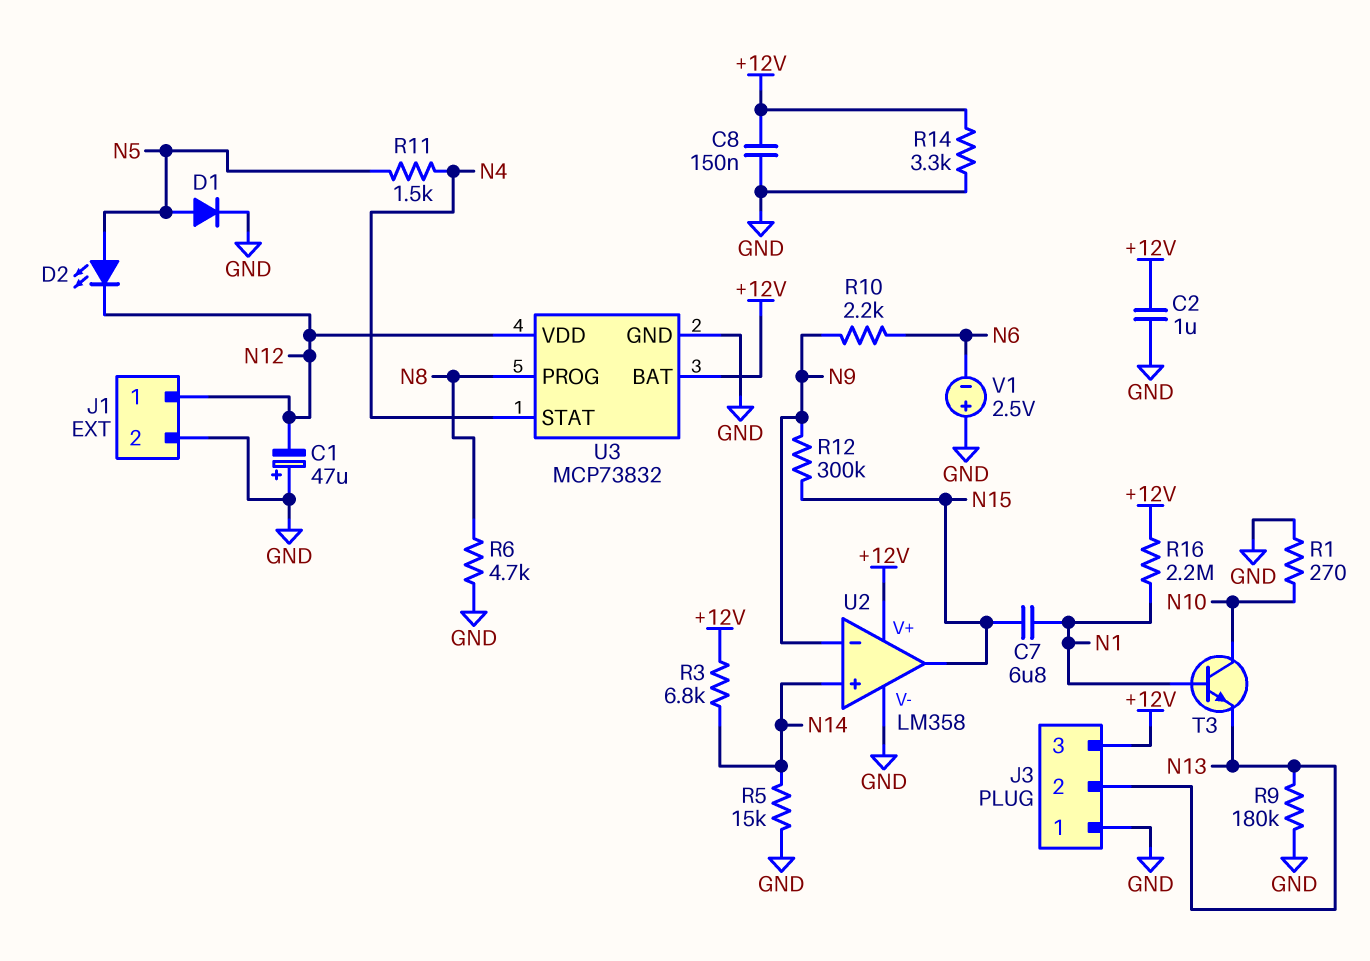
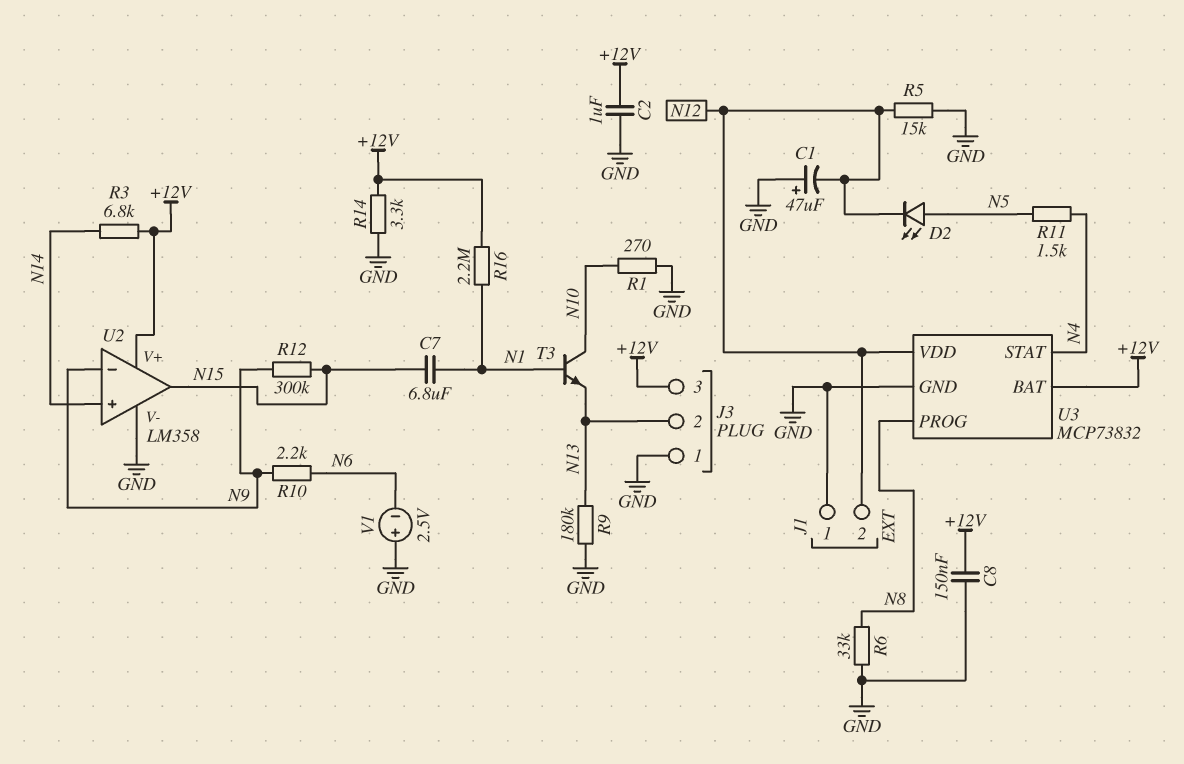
D1: diode (A N5, K GND) -> none
J1 pin 1: N12 -> GND
J1 pin 2: GND -> N12
R5: 15k (GND, N14) -> 15k (GND, N12)
R6: 4.7k (GND, N8) -> 33k (GND, N8)

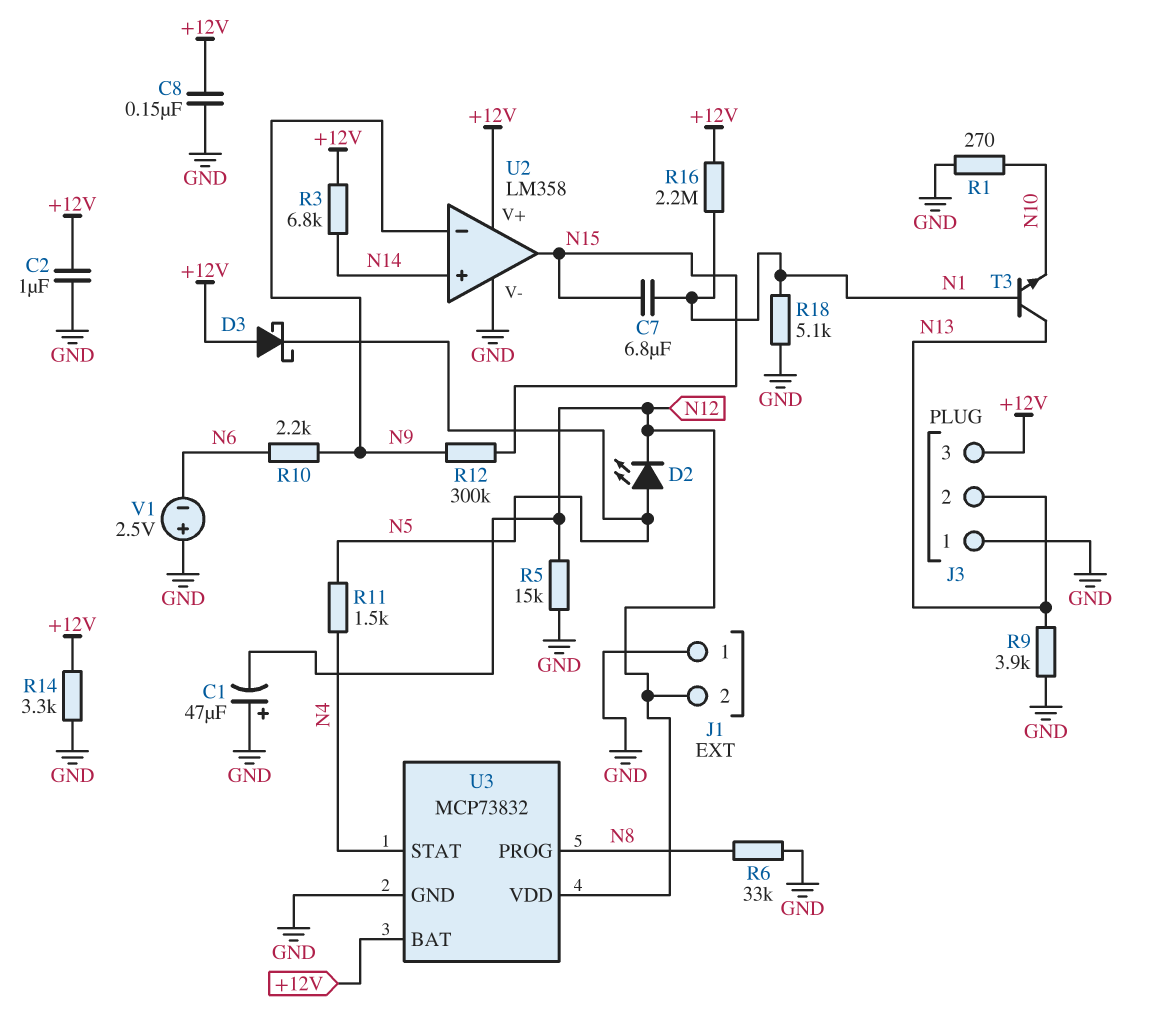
D3: none -> schottky (A +12V, K N5)
R9: 180k (GND, N13) -> 3.9k (GND, N13)
R18: none -> 5.1k (GND, N1)
T3: NPN (B N1, C N10, E N13) -> NPN (B N1, C N13, E N10)

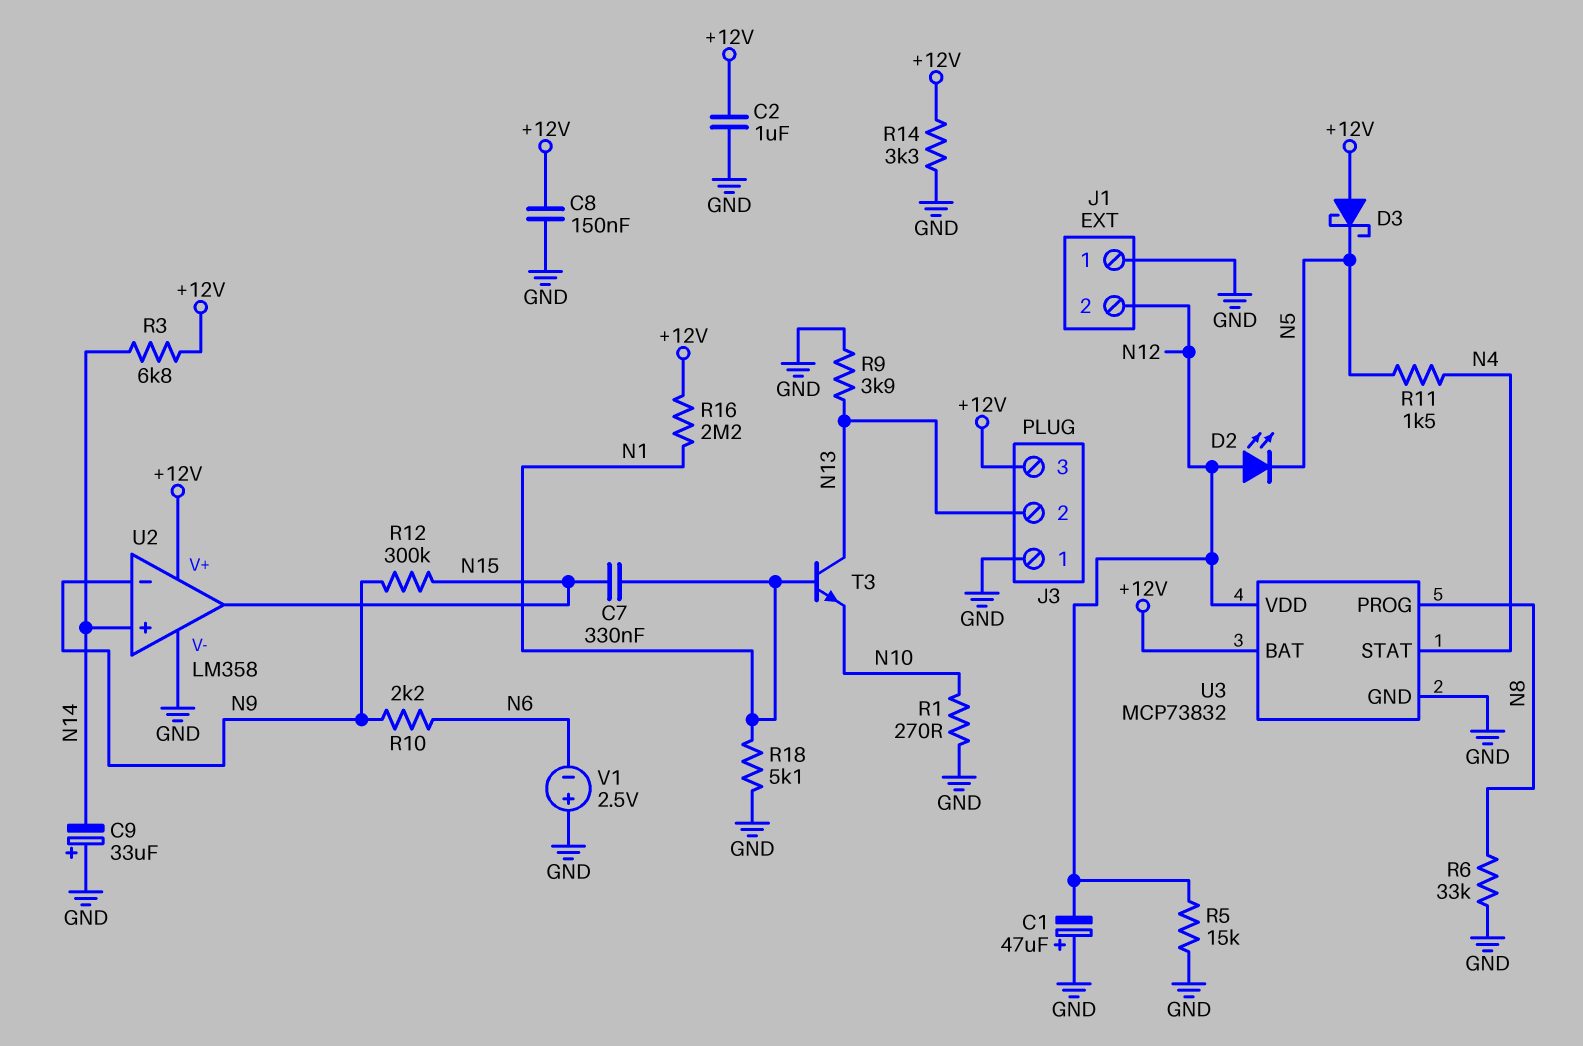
C7: 6.8uF (N1, N15) -> 330nF (N1, N15)
C9: none -> 33uF (plus GND, minus N14)
D2: LED (A N5, K N12) -> LED (A N12, K N5)

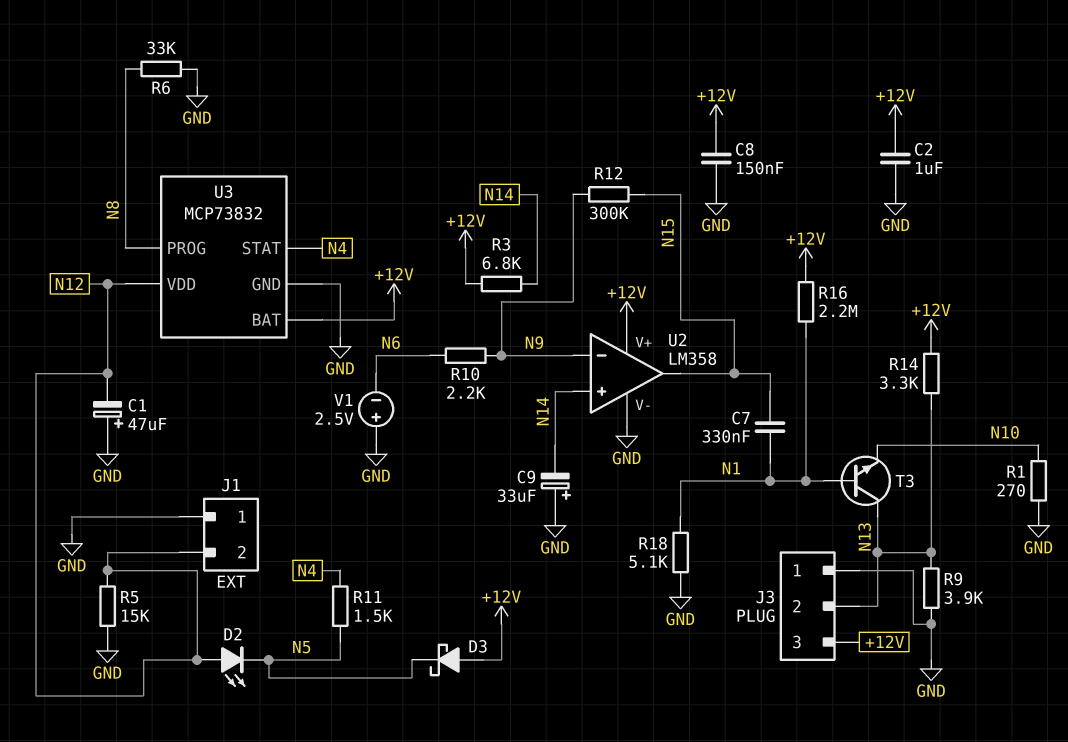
R14: 3.3k (+12V, GND) -> 3.3k (+12V, N13)

